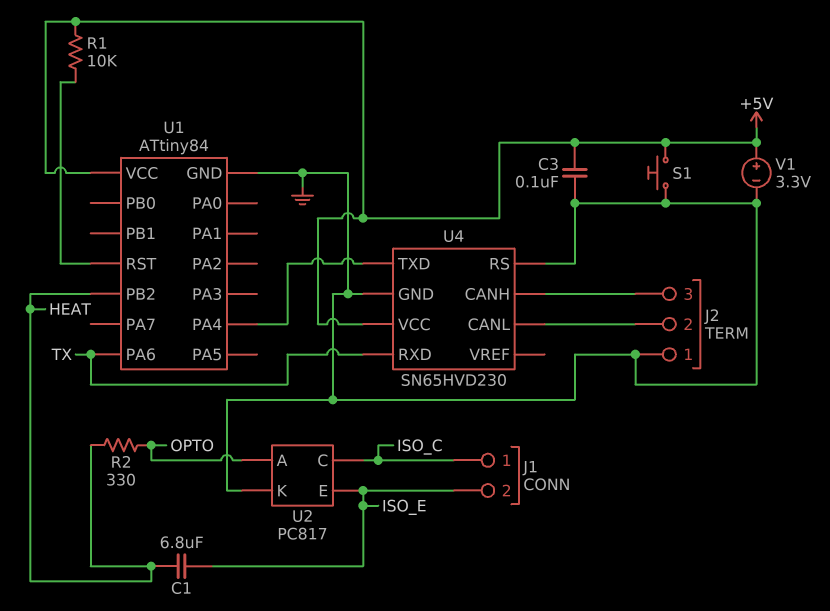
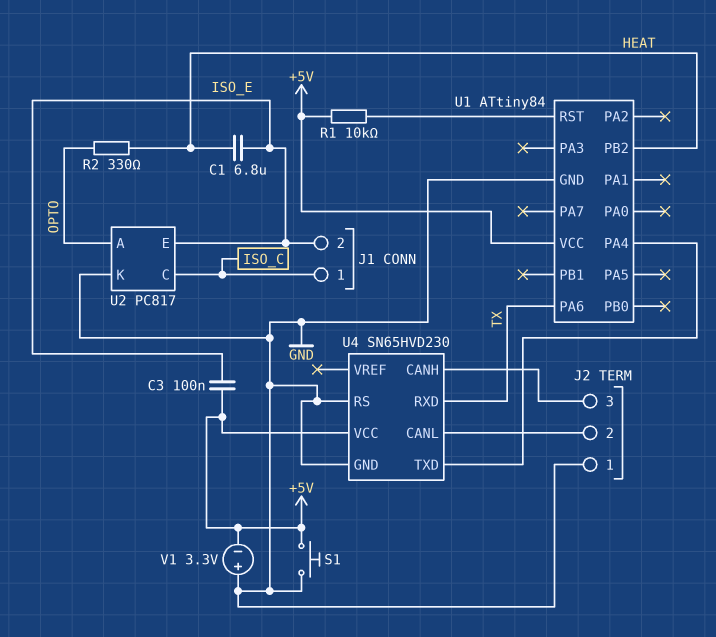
C3: 100nF (+5V, GND) -> 100nF (+5V, ISO_E)
V1: 3.3V (plus +5V, minus GND) -> 3.3V (plus GND, minus +5V)

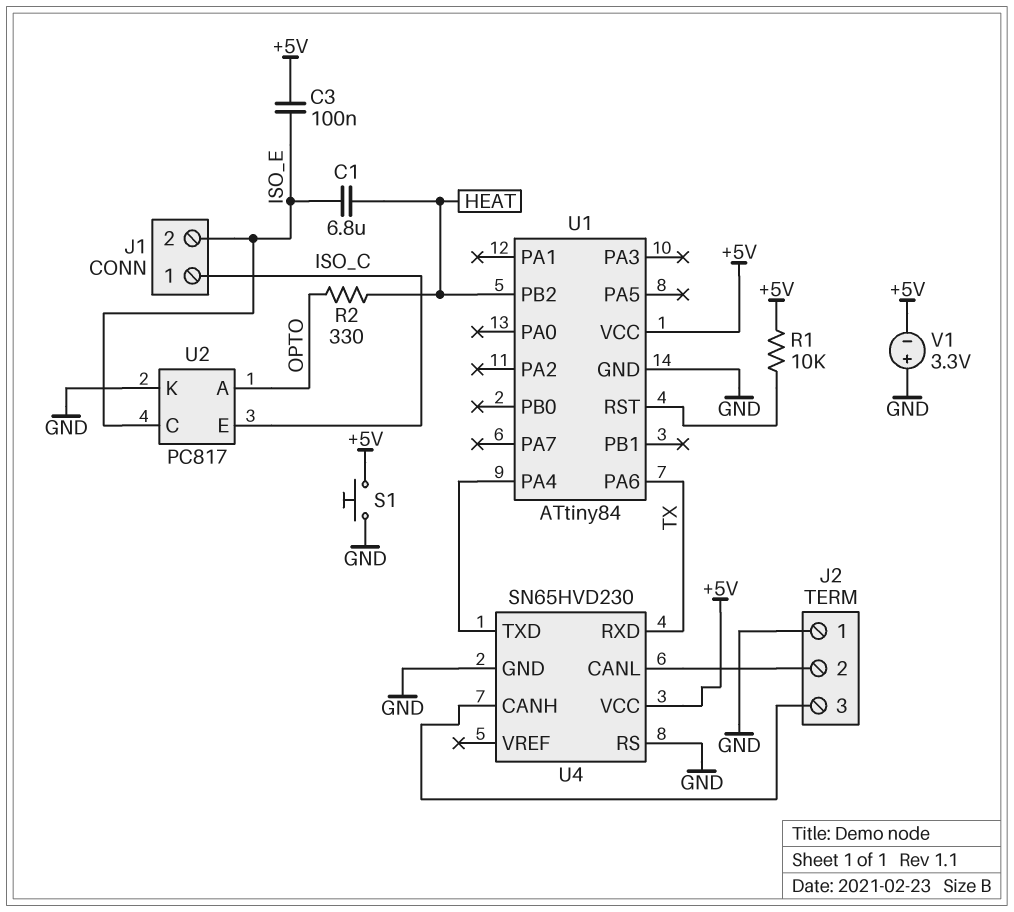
U2 pin C: ISO_C -> ISO_E
U2 pin E: ISO_E -> ISO_C

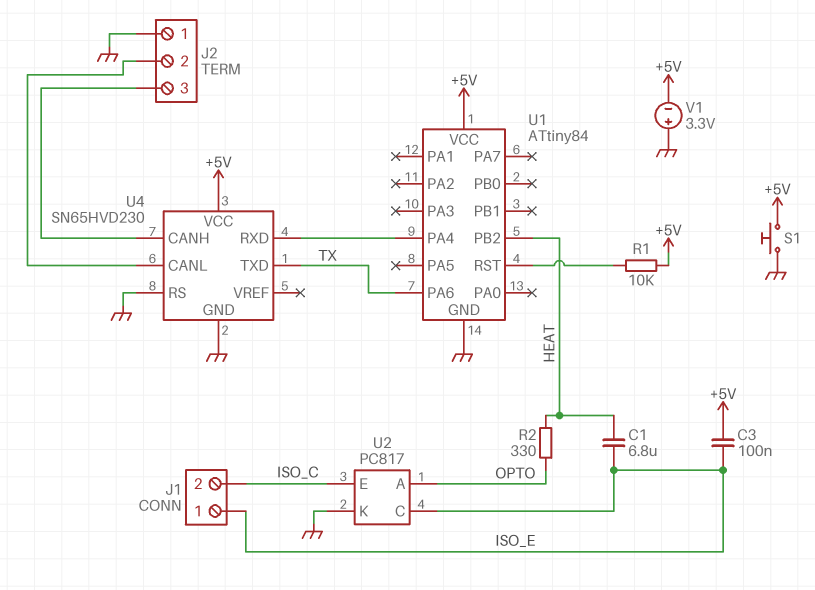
J1 pin 1: ISO_C -> ISO_E
J1 pin 2: ISO_E -> ISO_C
U4 pin RXD: TX -> U1/PA4
U4 pin TXD: U1/PA4 -> TX

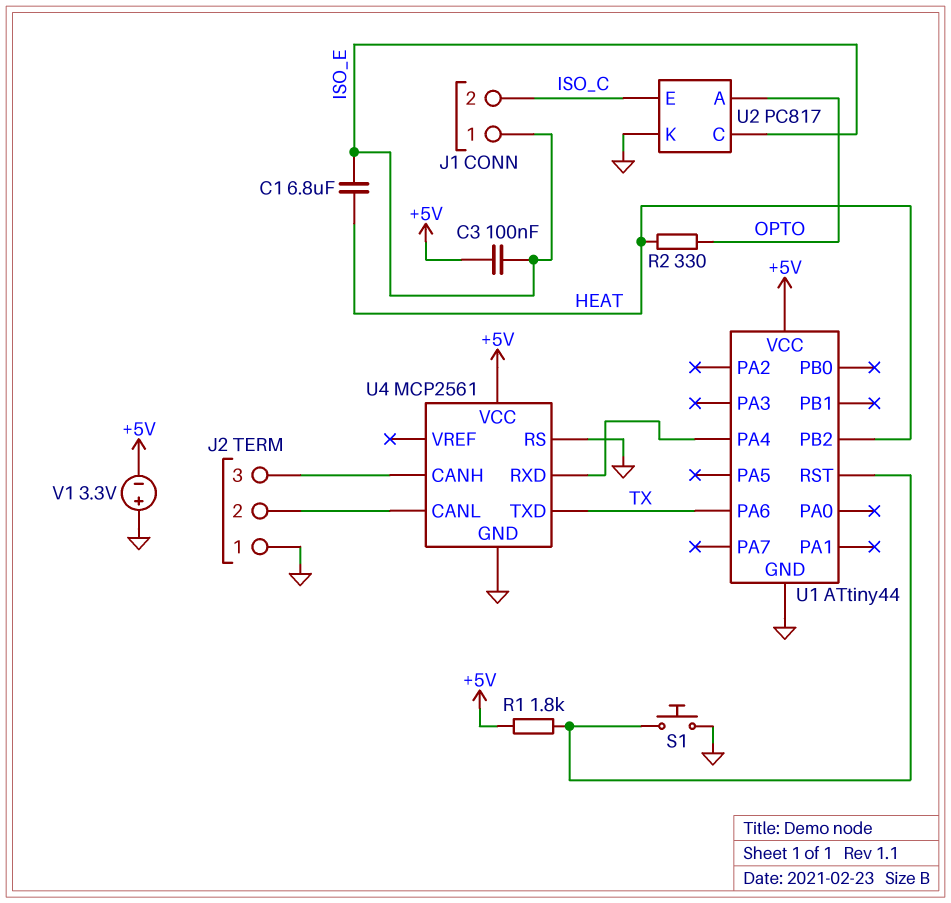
R1: 10k (+5V, U1/RST) -> 1.8k (+5V, U1/RST)
S1: button (+5V, GND) -> button (GND, U1/RST)
U1: ATtiny84 -> ATtiny44
U4: SN65HVD230 -> MCP2561

